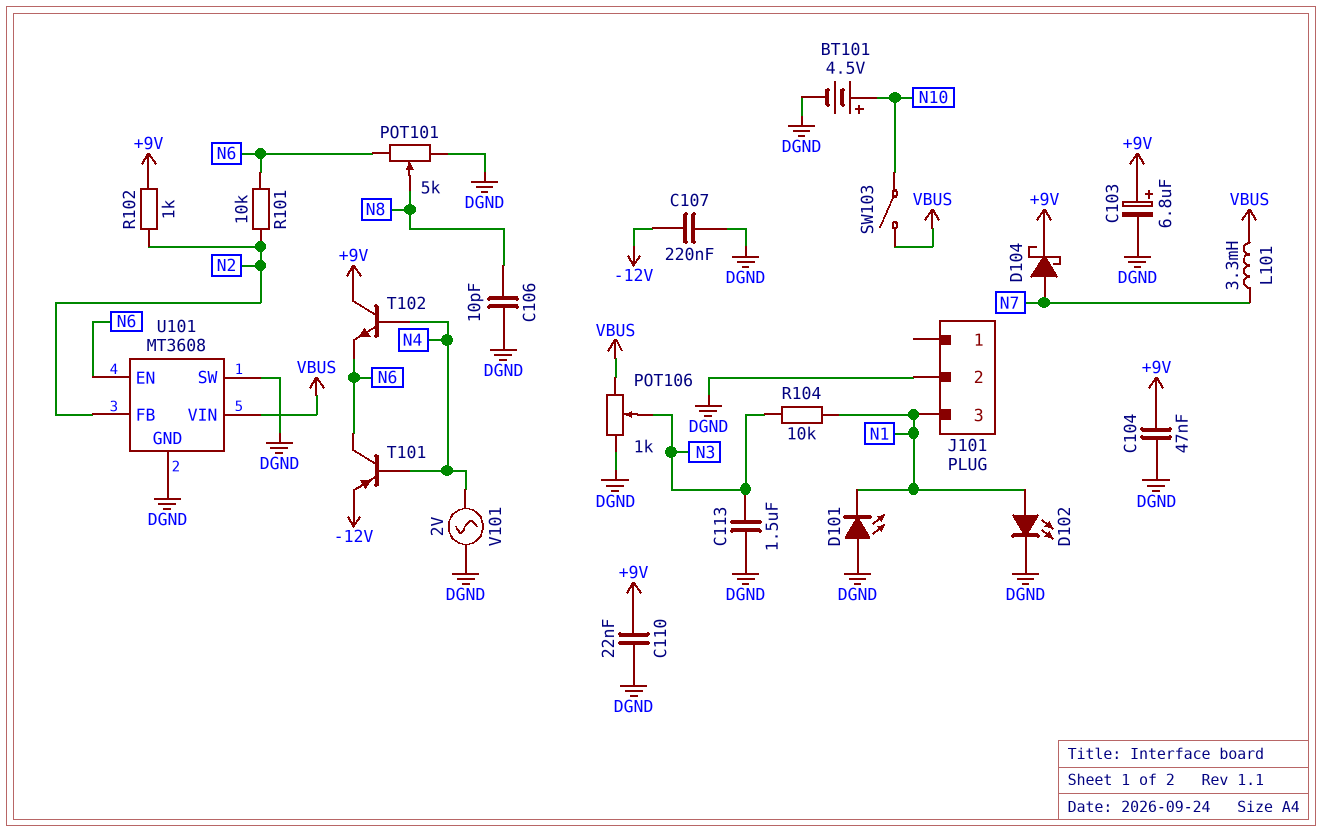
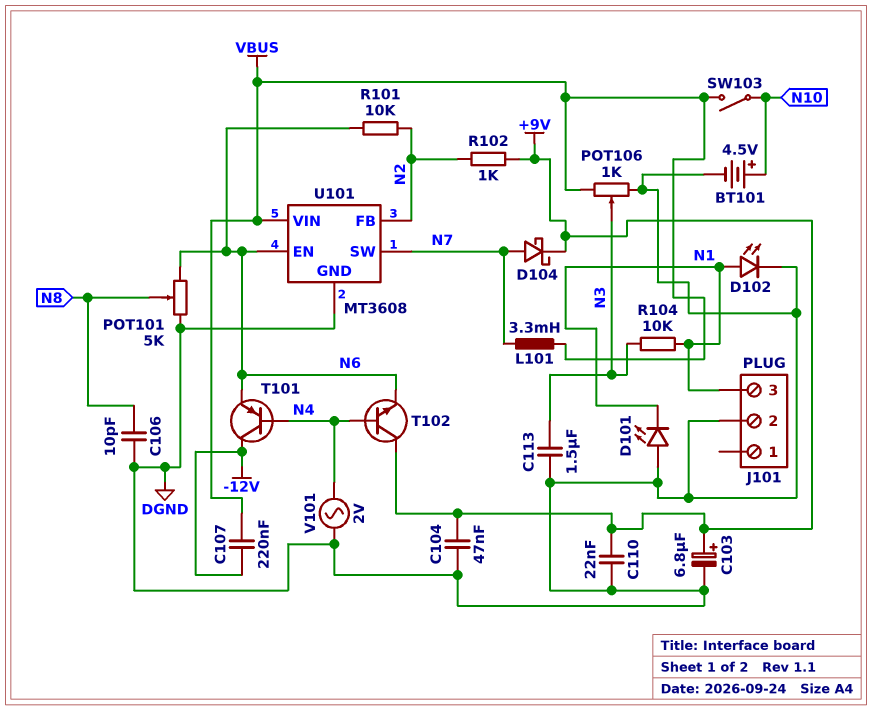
C107: 220nF (-12V, DGND) -> 220nF (-12V, VBUS)
T101: PNP (B N4, C N6, E -12V) -> PNP (B N4, C -12V, E N6)
U101 pin SW: DGND -> N7

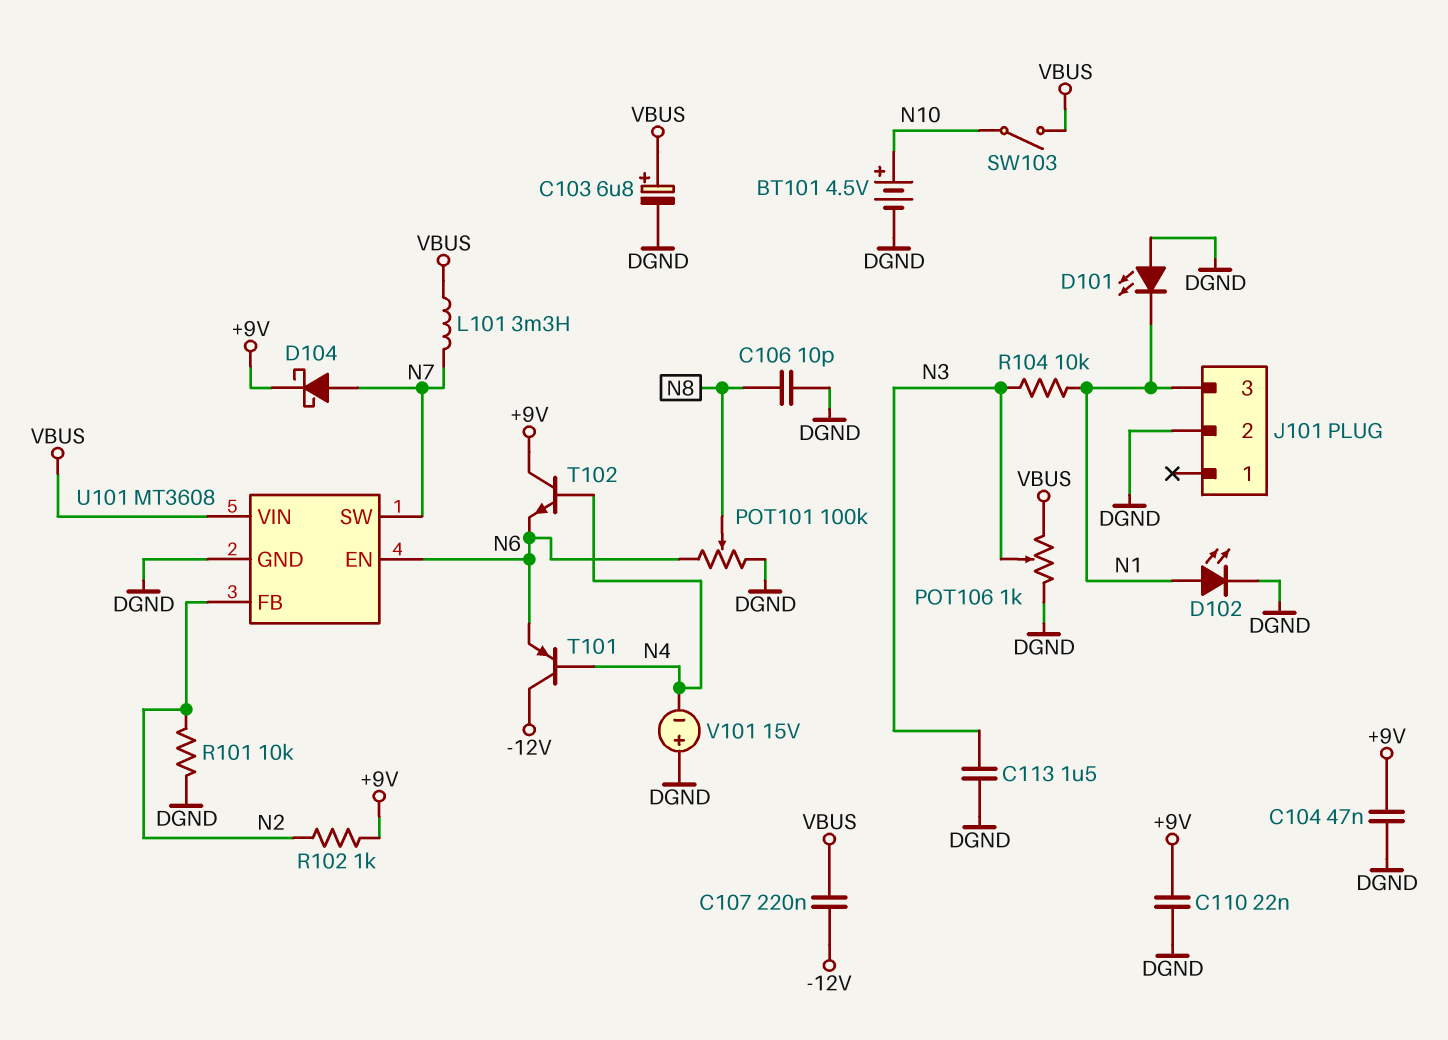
C103: 6.8uF (plus +9V, minus DGND) -> 6.8uF (plus VBUS, minus DGND)
POT101: 5k (DGND, N6, wiper N8) -> 100k (DGND, N6, wiper N8)
R101: 10k (N2, N6) -> 10k (DGND, N2)
V101: AC 2V (DGND, N4) -> 15V (plus DGND, minus N4)

